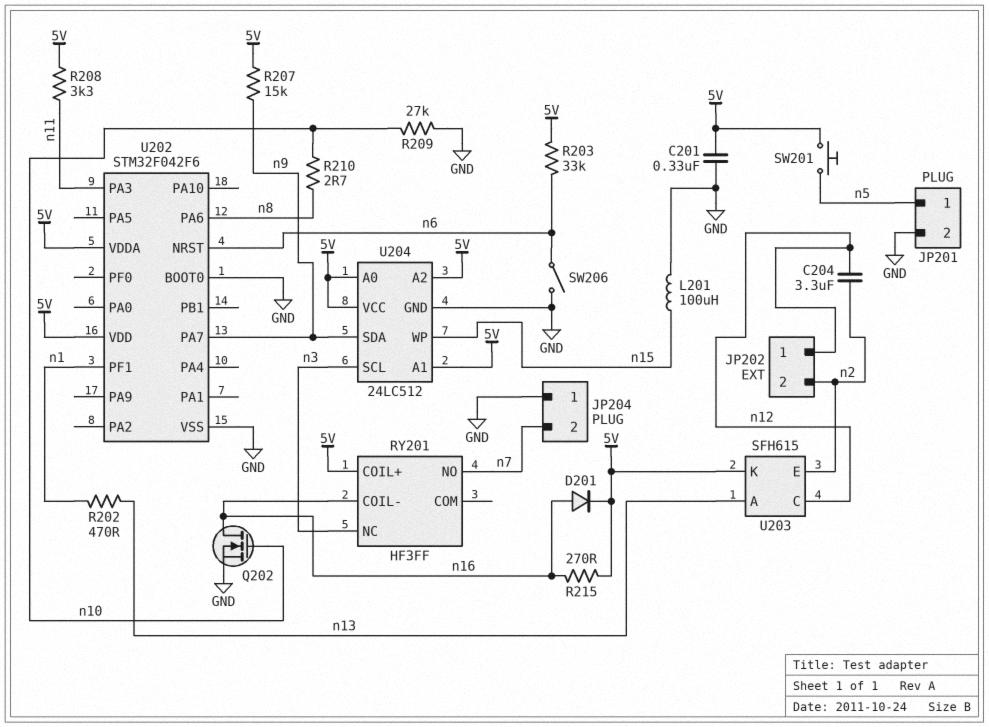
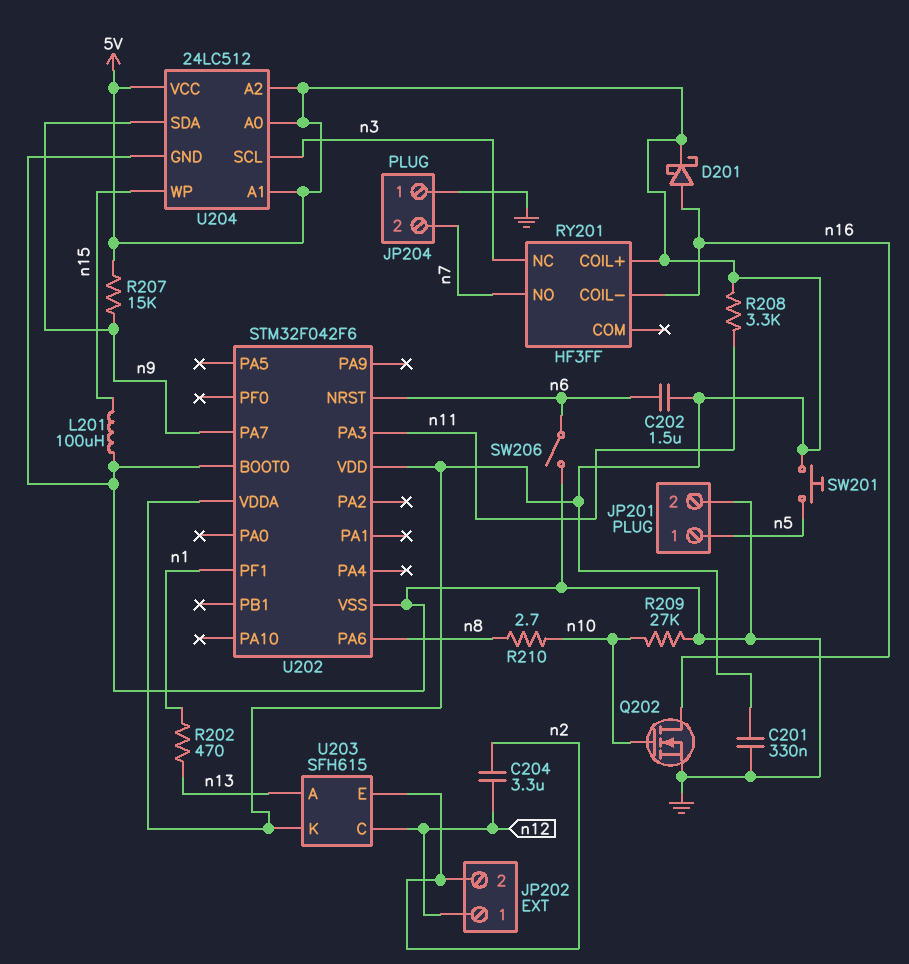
C202: none -> 1.5uF (5V, n6)
D201: diode (A n16, K 5V) -> schottky (A n16, K 5V)
R203: 33k (5V, n6) -> none
R215: 270 (5V, n16) -> none

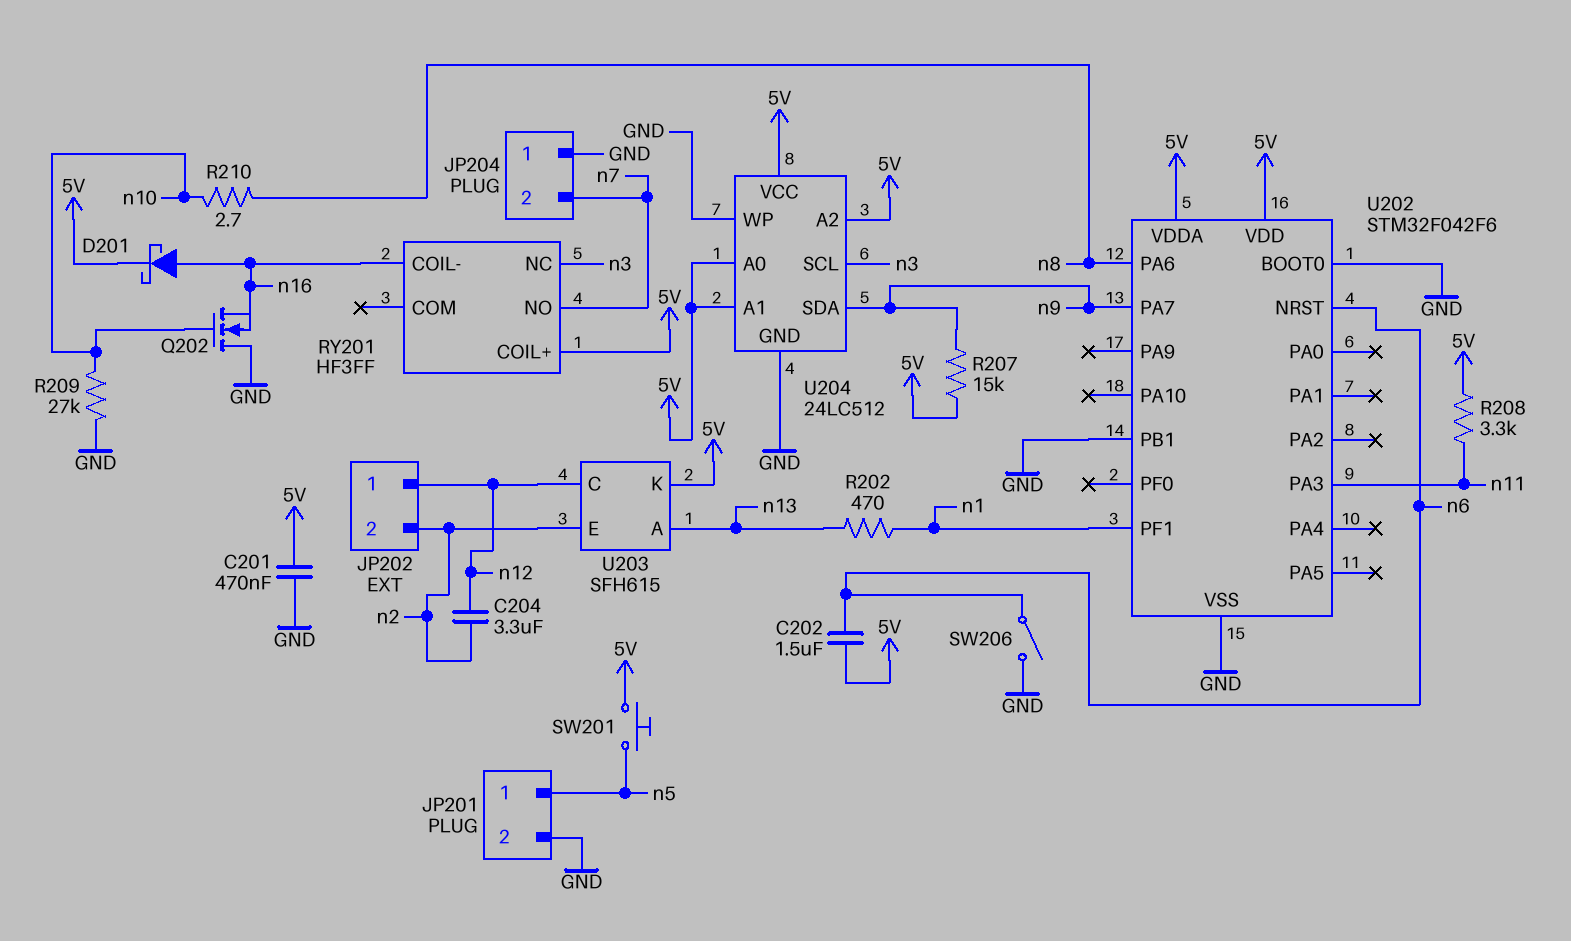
C201: 330nF (5V, GND) -> 470nF (5V, GND)
L201: 100uH (GND, n15) -> none
Q202: NMOS (G n10, D n16, S GND) -> NMOS (G n10, D GND, S n16)
U202 pin PB1: none -> GND
U204 pin WP: n15 -> GND

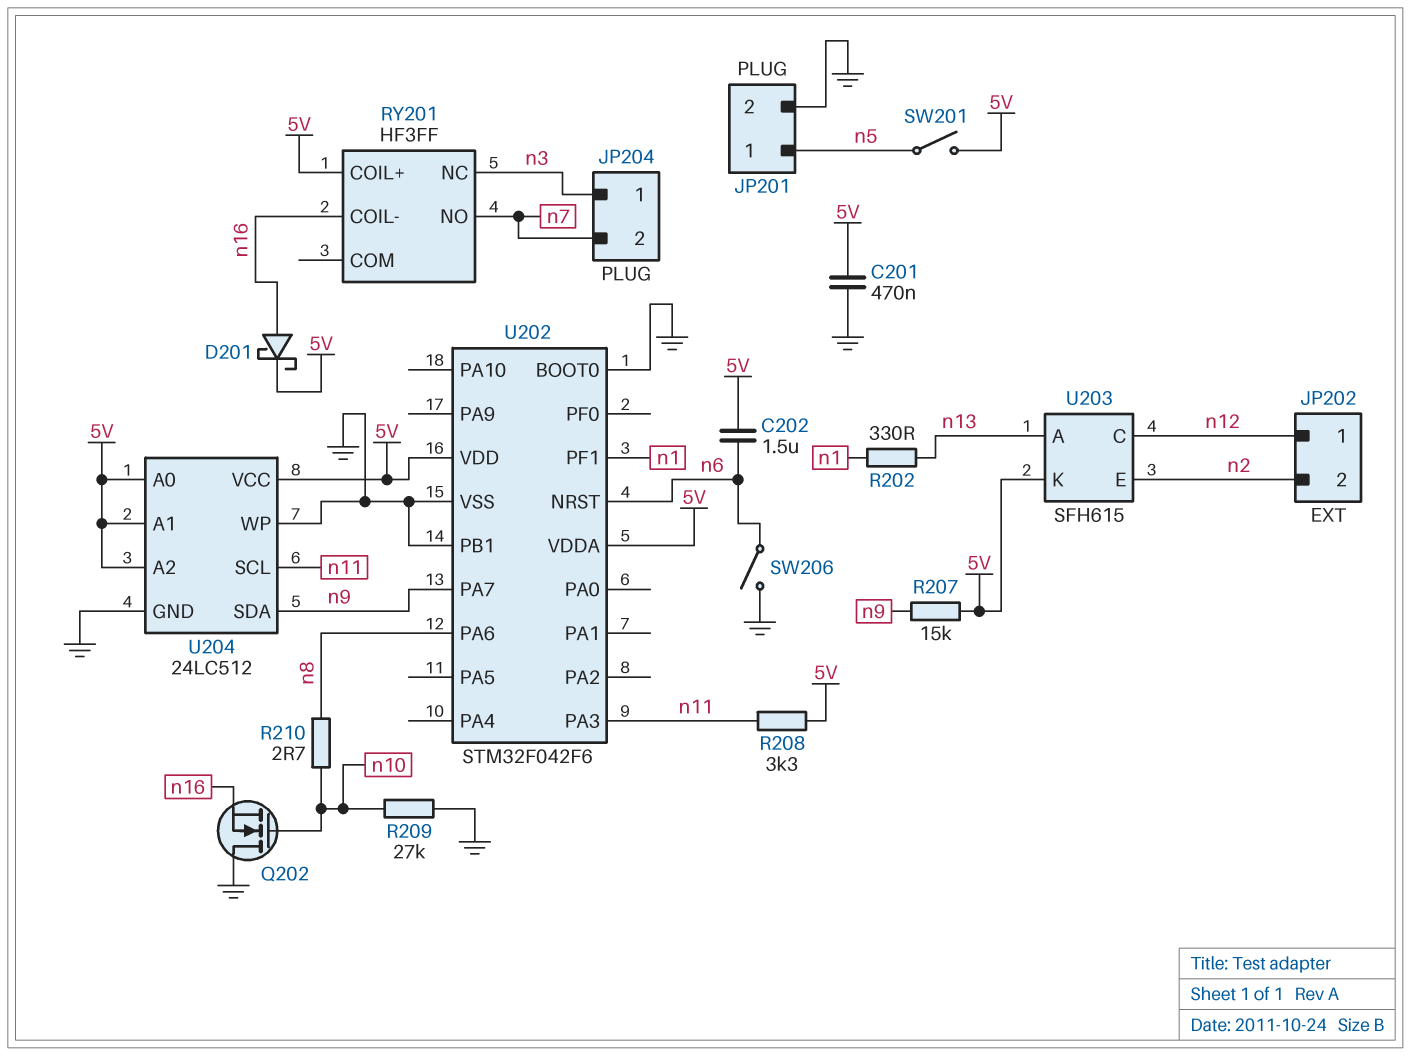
C204: 3.3uF (n2, n12) -> none
JP204 pin 1: GND -> n3
R202: 470 (n1, n13) -> 330 (n1, n13)
SW201: button (5V, n5) -> switch (5V, n5)
U204 pin SCL: n3 -> n11

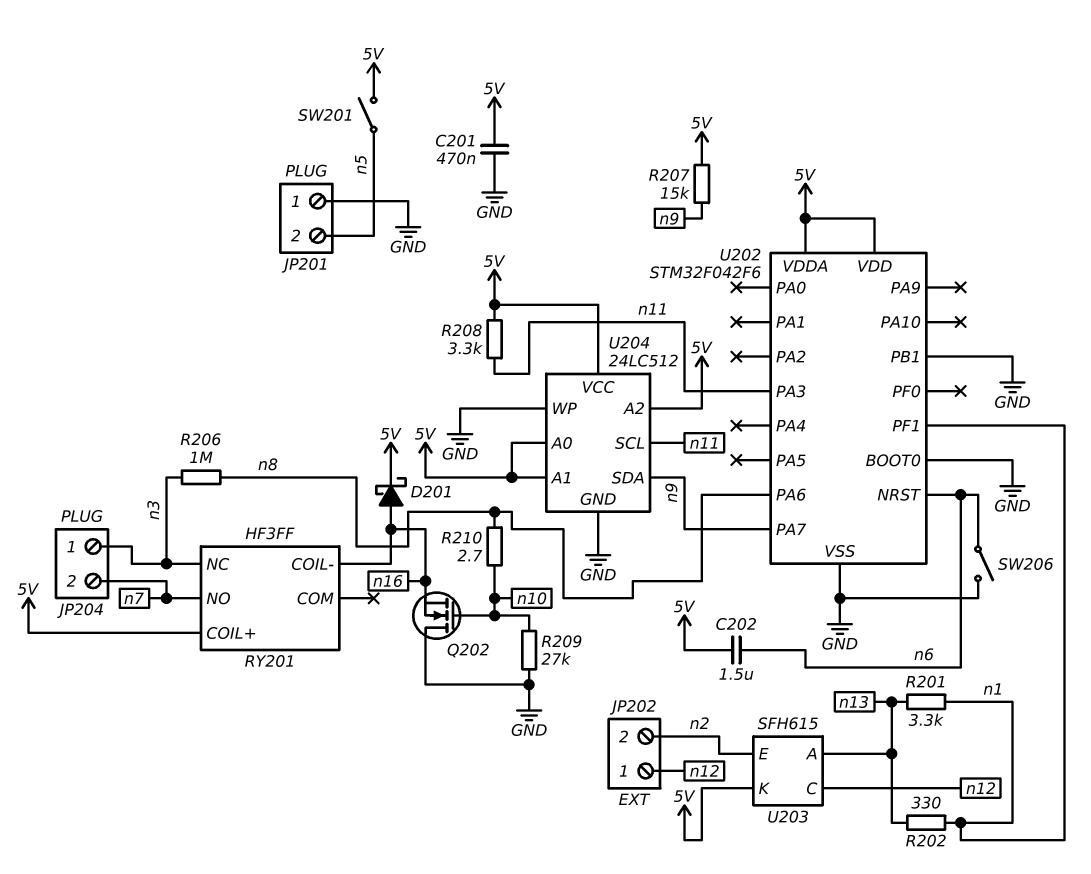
JP201 pin 1: n5 -> GND
JP201 pin 2: GND -> n5
R201: none -> 3.3k (n1, n13)
R206: none -> 1M (n3, n8)

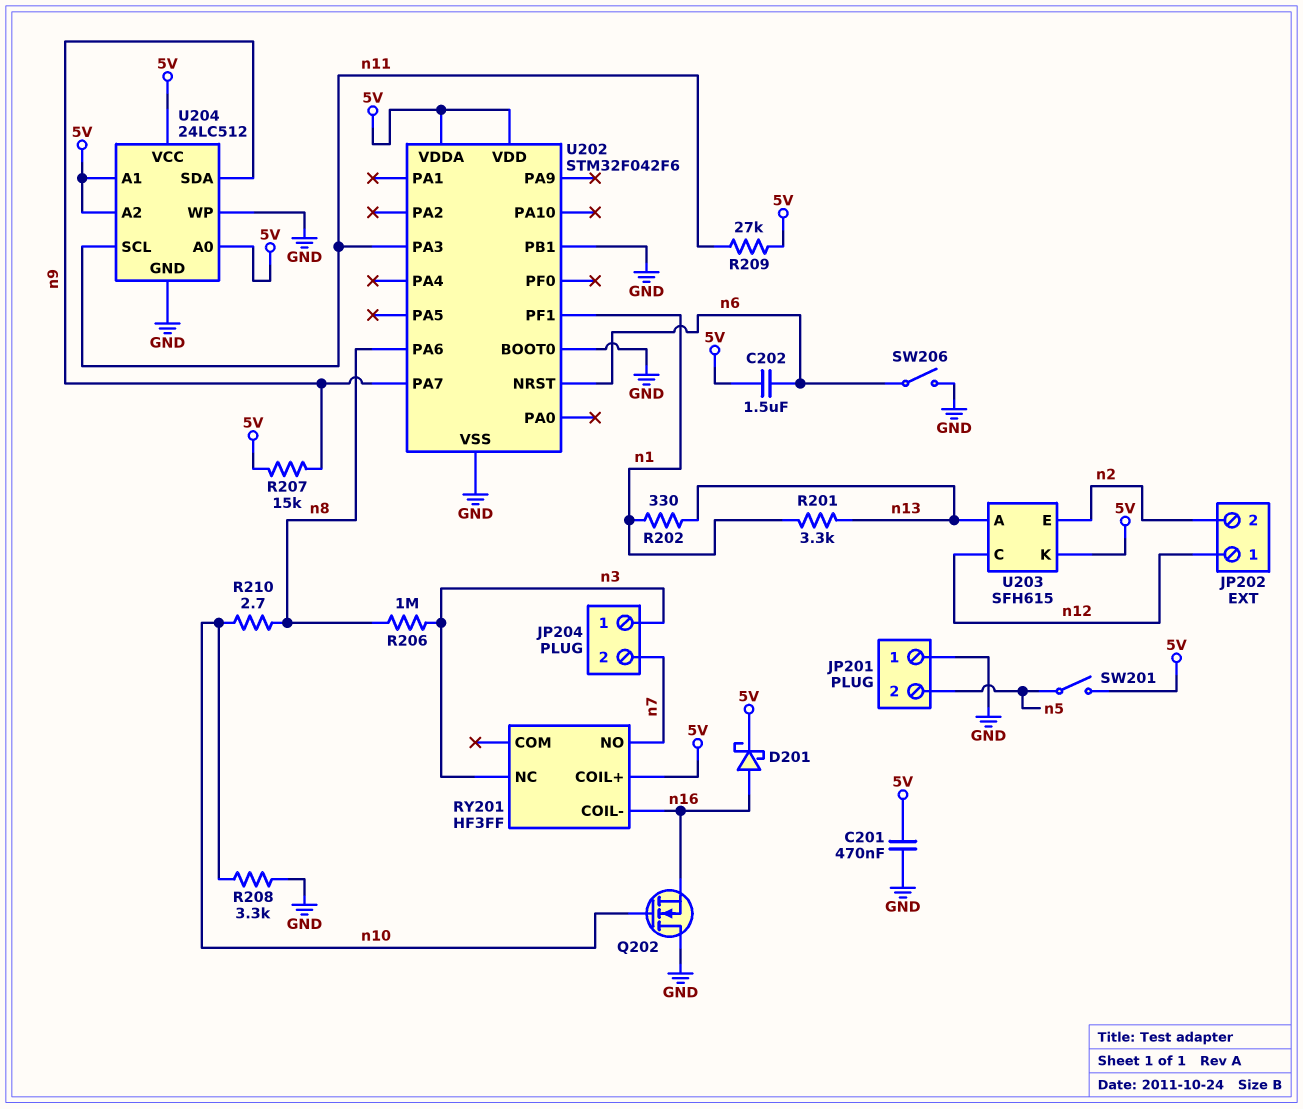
R208: 3.3k (5V, n11) -> 3.3k (GND, n10)
R209: 27k (GND, n10) -> 27k (5V, n11)

